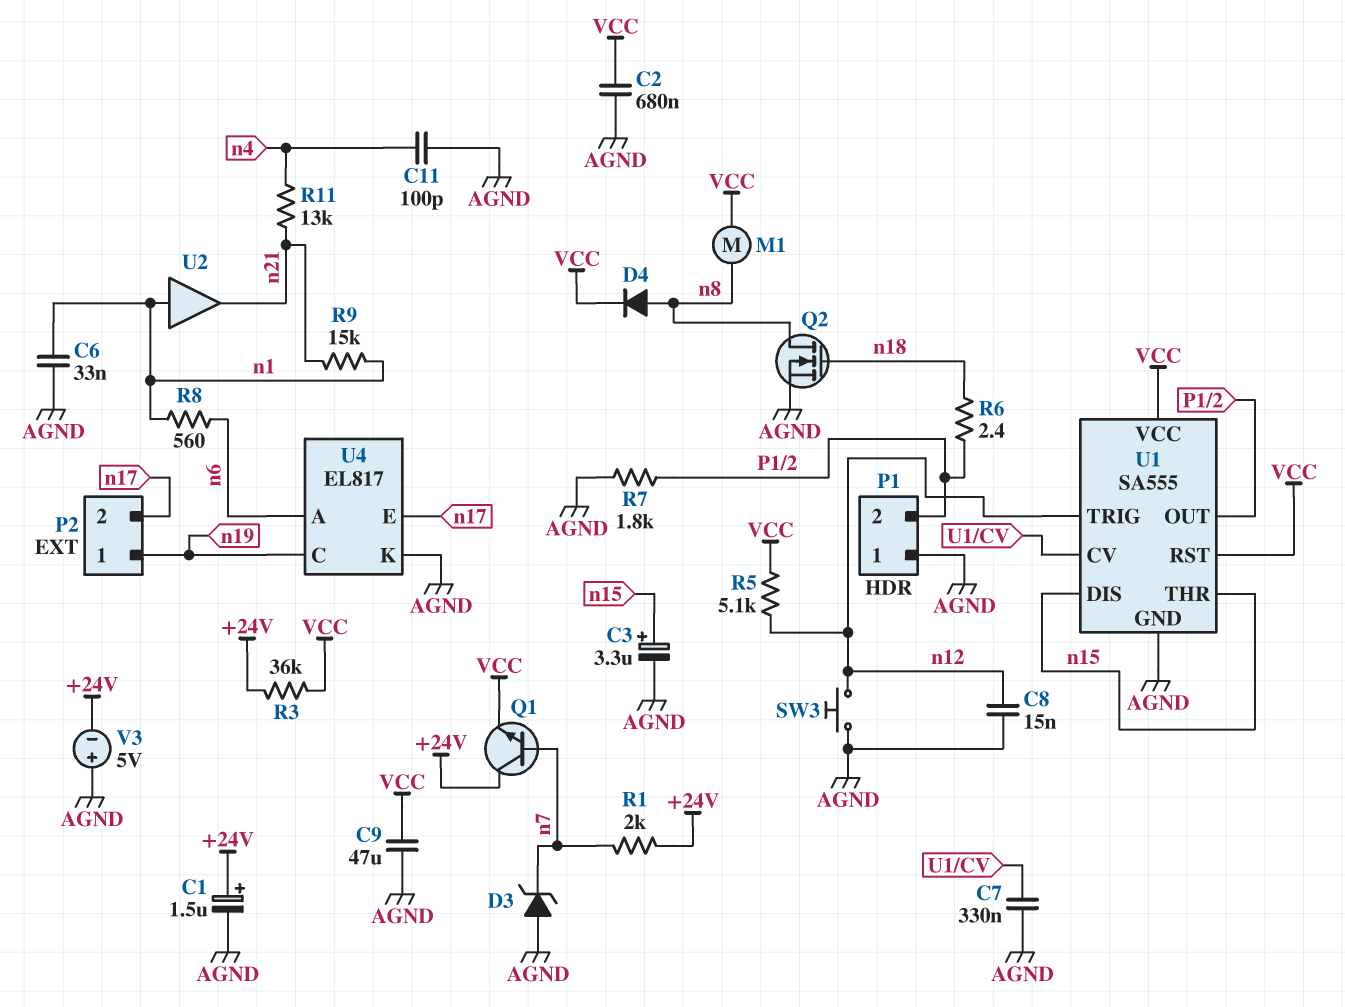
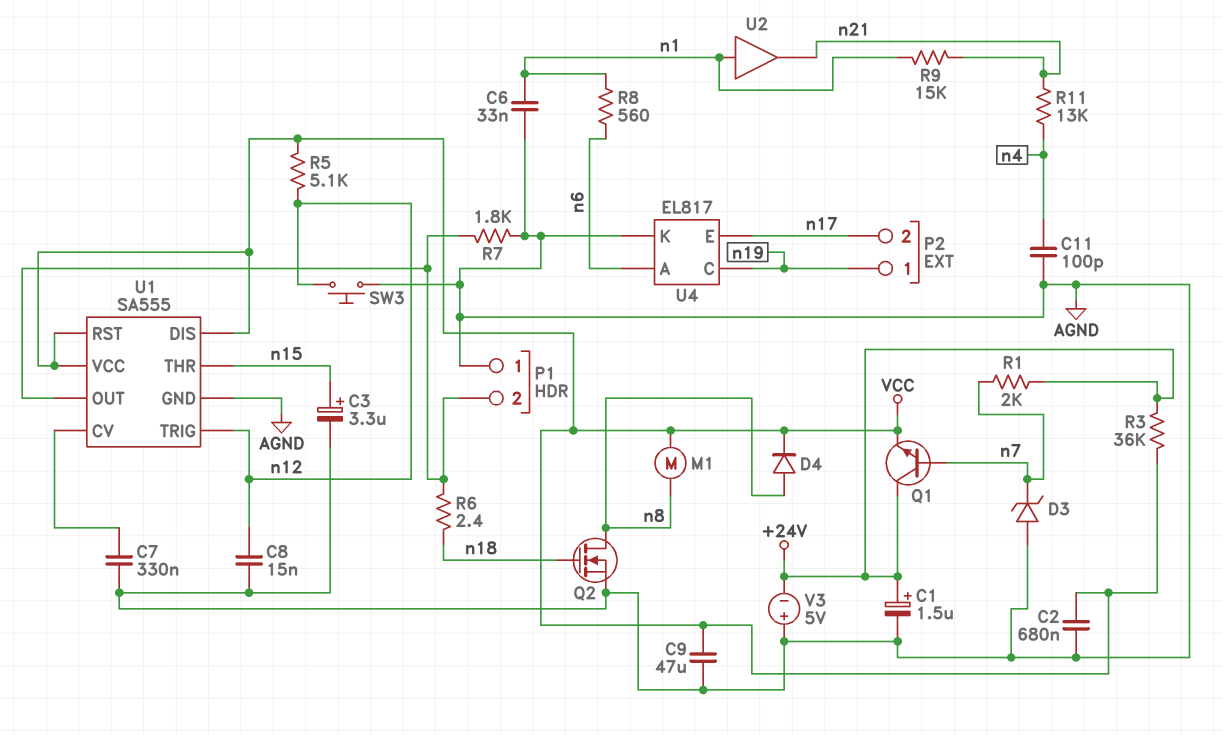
U1 pin DIS: n15 -> VCC

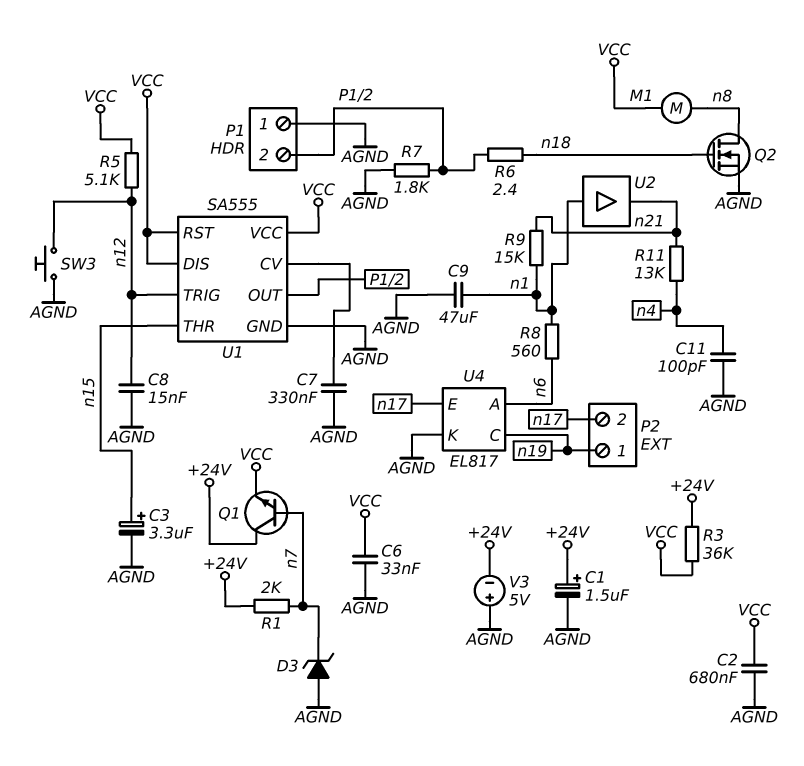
C6: 33nF (AGND, n1) -> 33nF (AGND, VCC)
C9: 47uF (AGND, VCC) -> 47uF (AGND, n1)
D4: diode (A n8, K VCC) -> none

